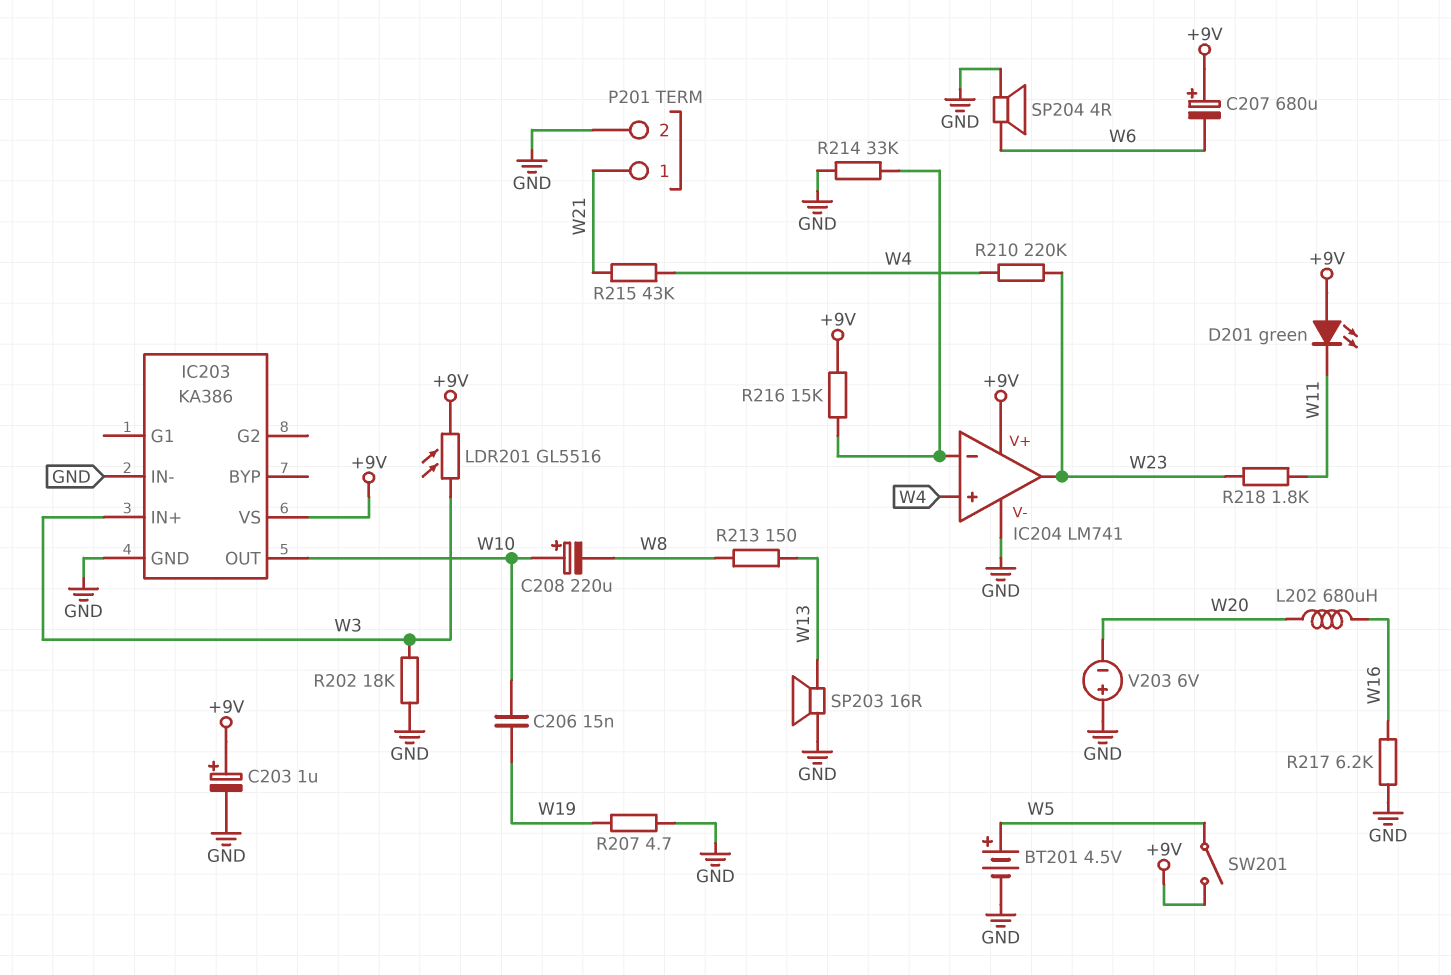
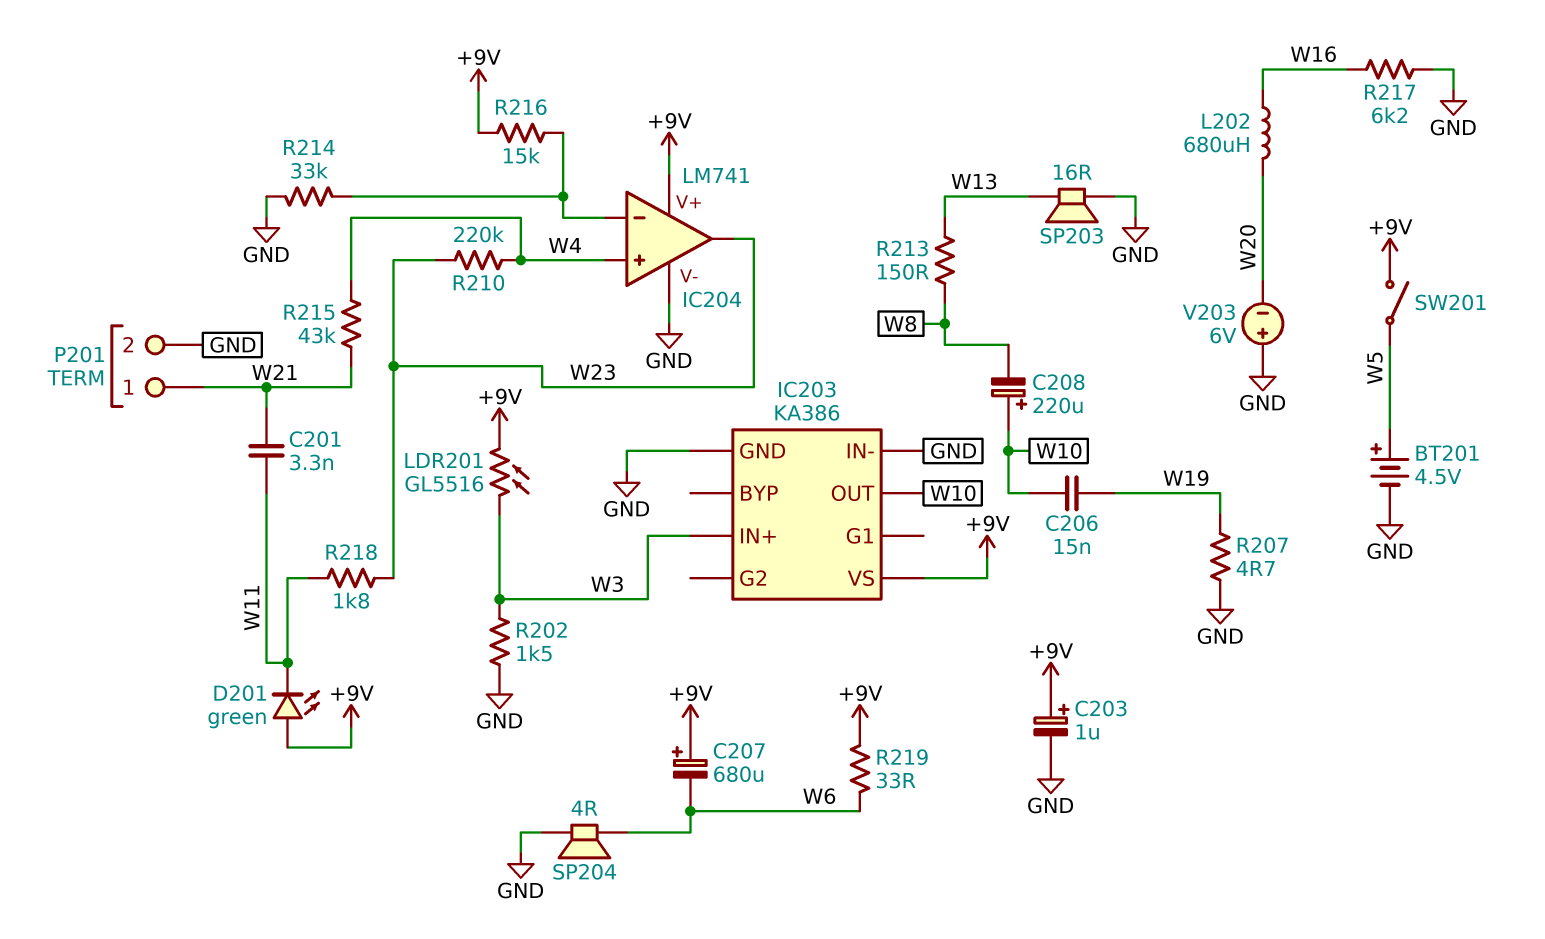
C201: none -> 3.3nF (W11, W21)
R202: 18k (GND, W3) -> 1.5k (GND, W3)
R219: none -> 33 (+9V, W6)

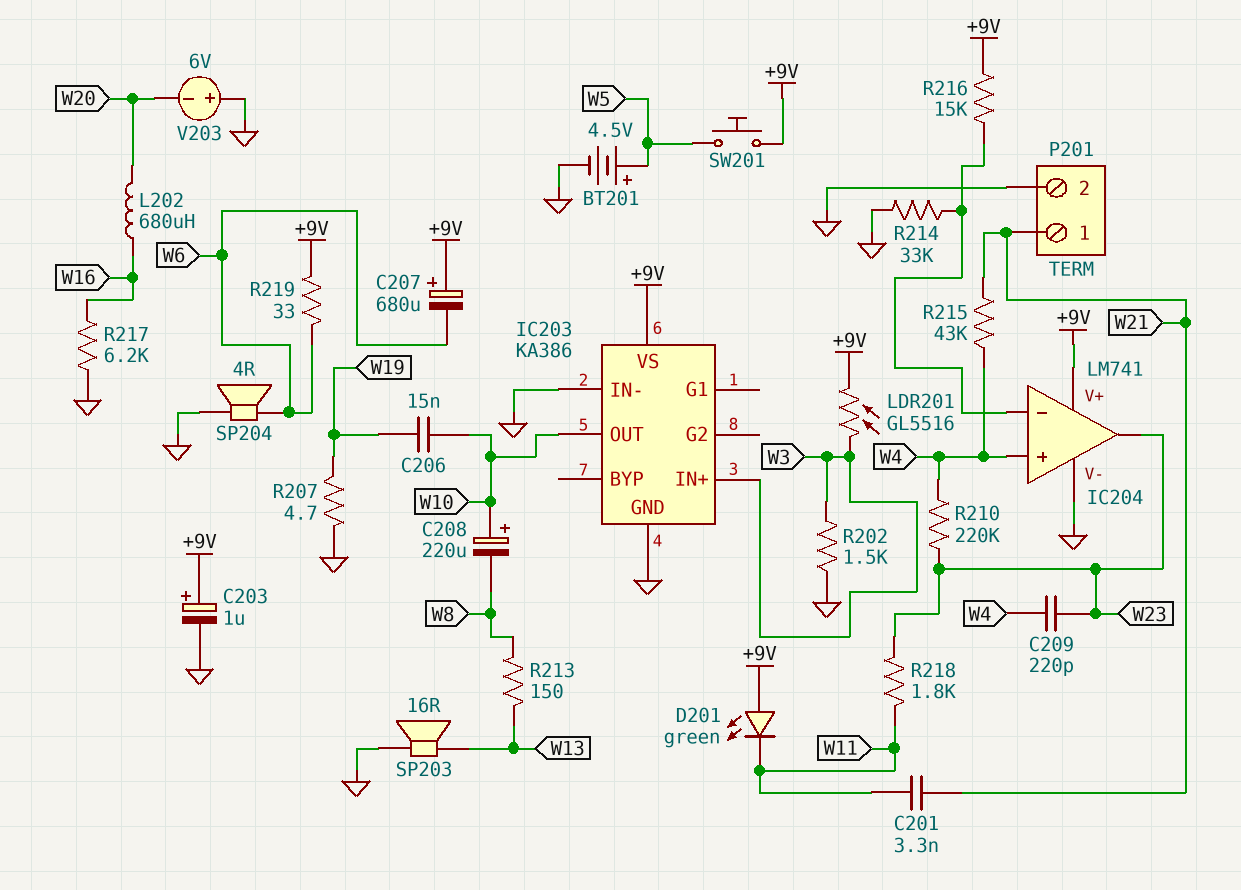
C209: none -> 220pF (W4, W23)
SW201: switch (+9V, W5) -> button (+9V, W5)

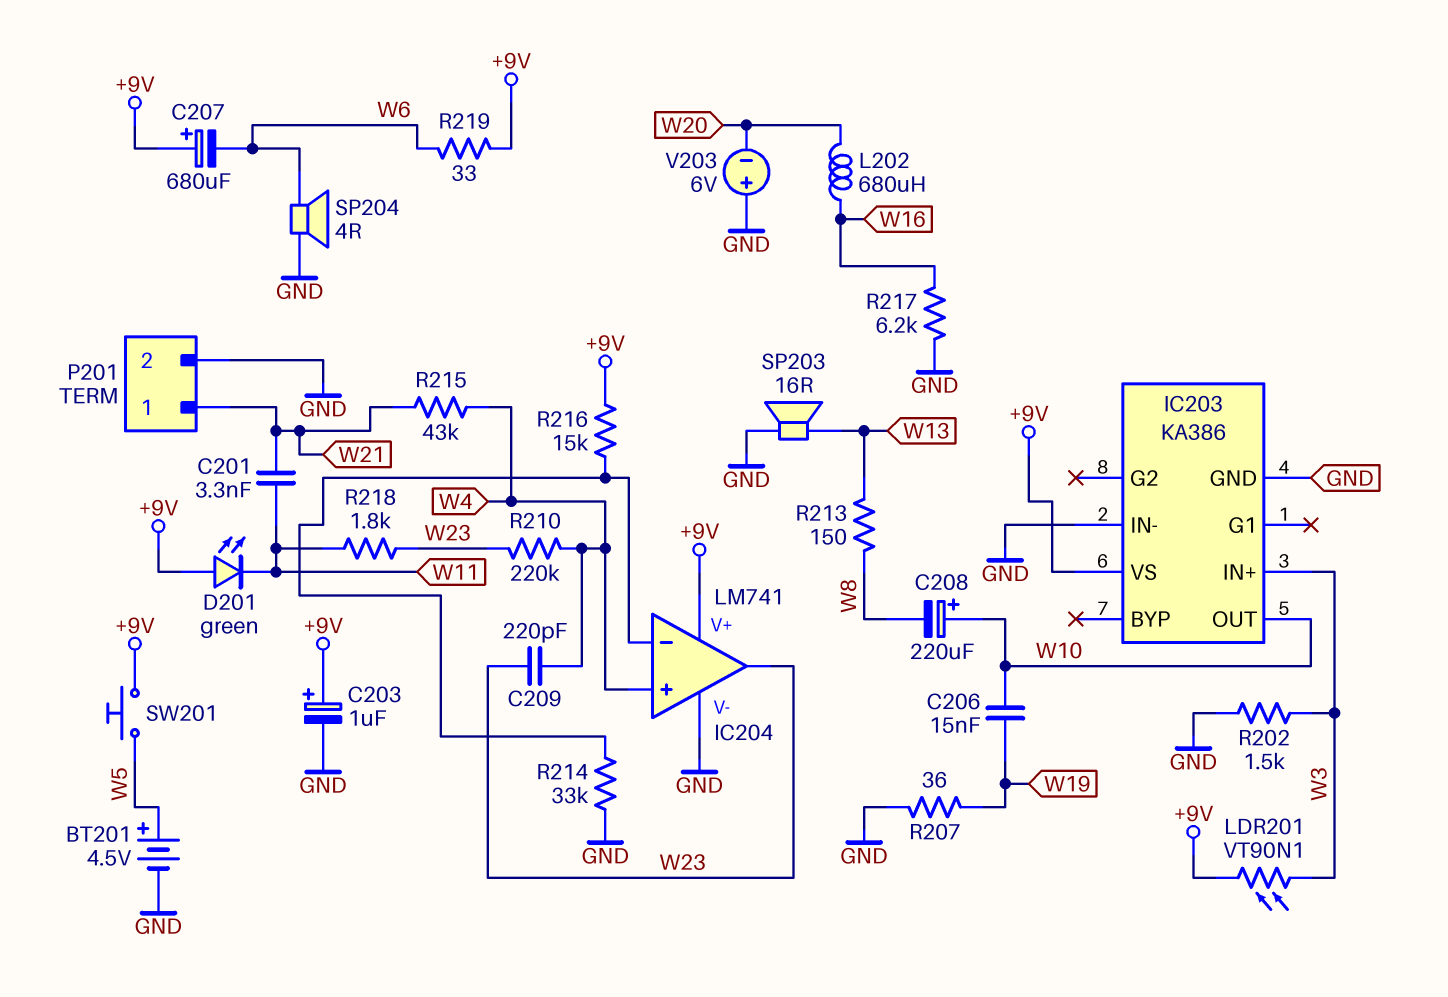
LDR201: GL5516 (+9V, W3) -> VT90N1 (+9V, W3)
R207: 4.7 (GND, W19) -> 36 (GND, W19)

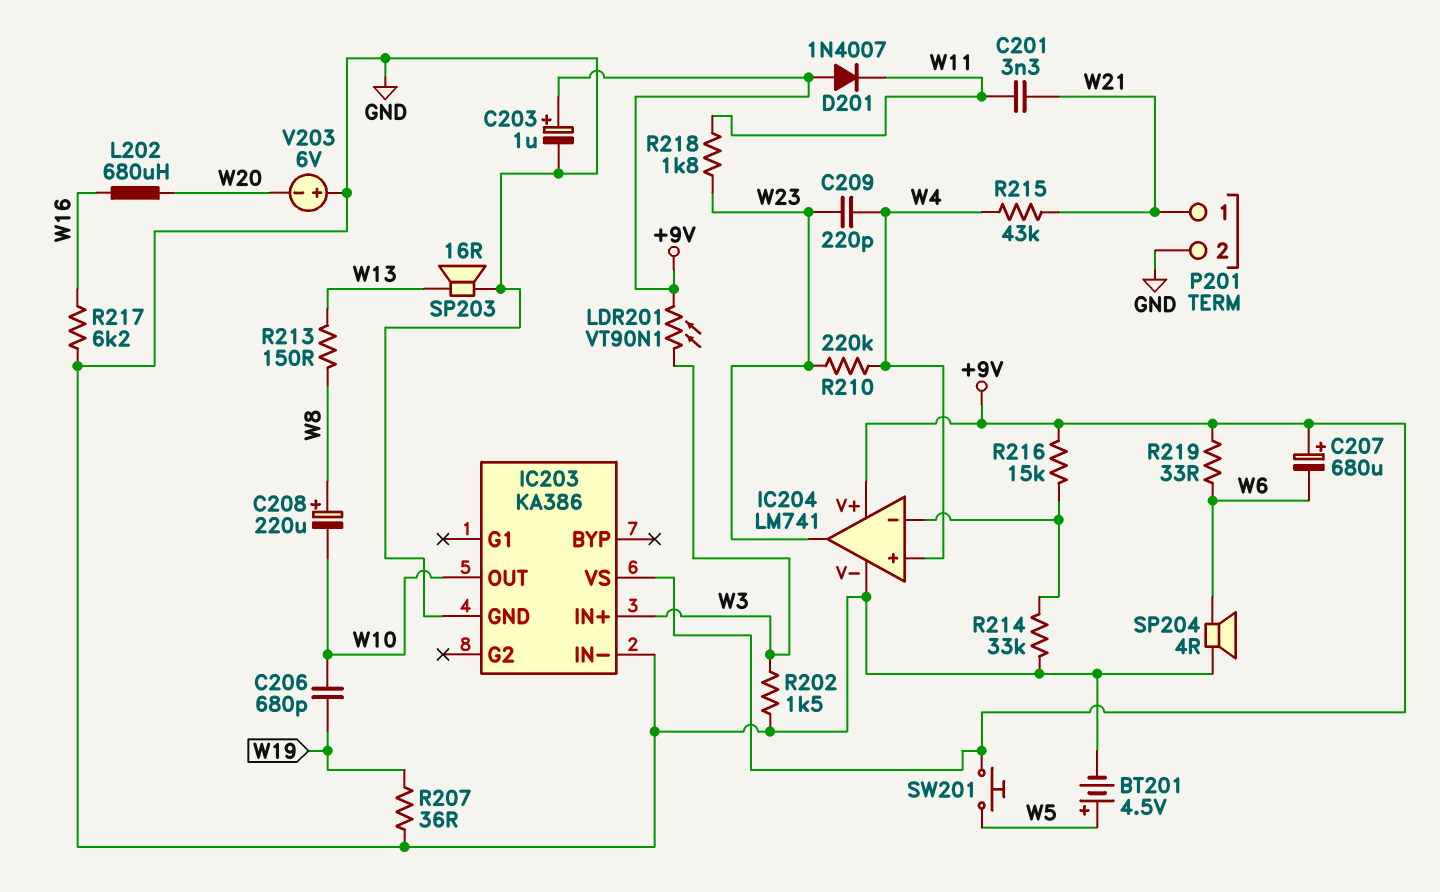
C206: 15nF (W10, W19) -> 680pF (W10, W19)
C208: 220uF (plus W10, minus W8) -> 220uF (plus W8, minus W10)
D201: LED green (A +9V, K W11) -> diode 1N4007 (A +9V, K W11)

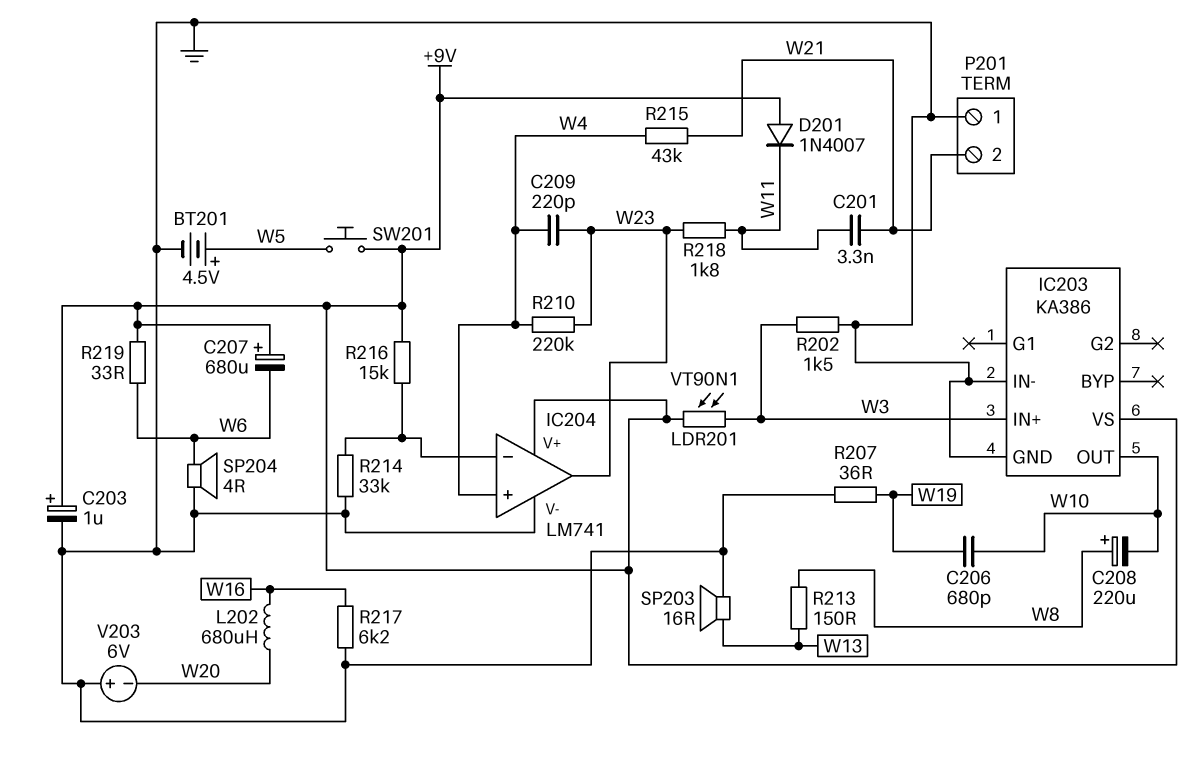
P201 pin 1: W21 -> GND
P201 pin 2: GND -> W21

